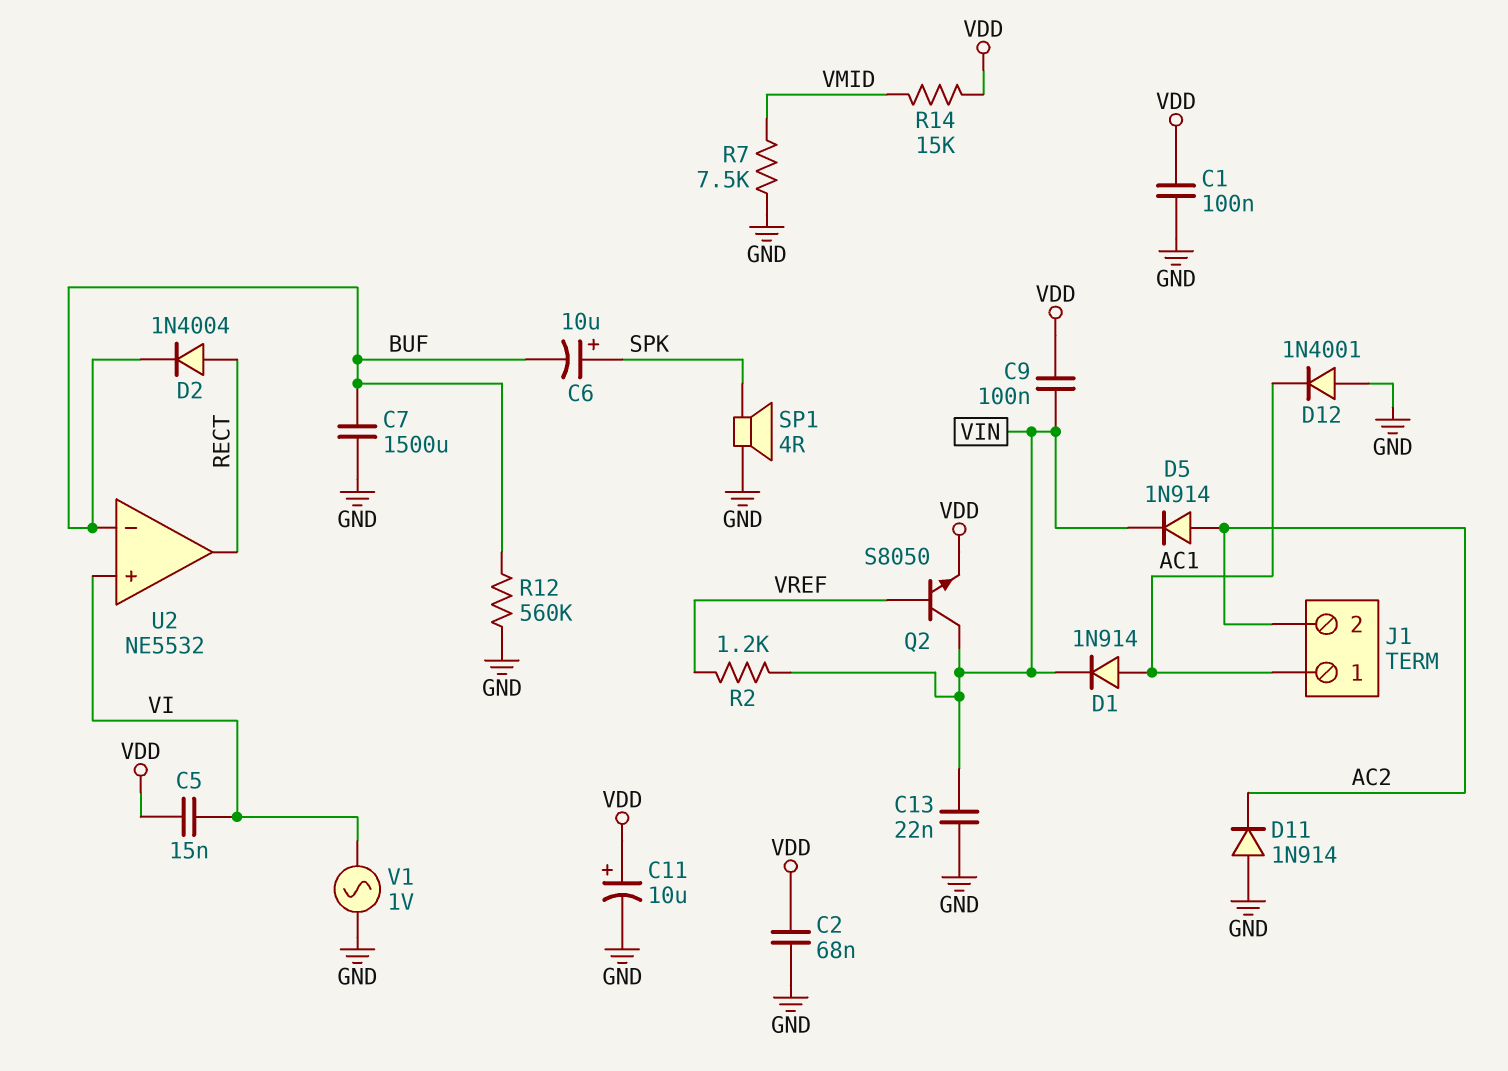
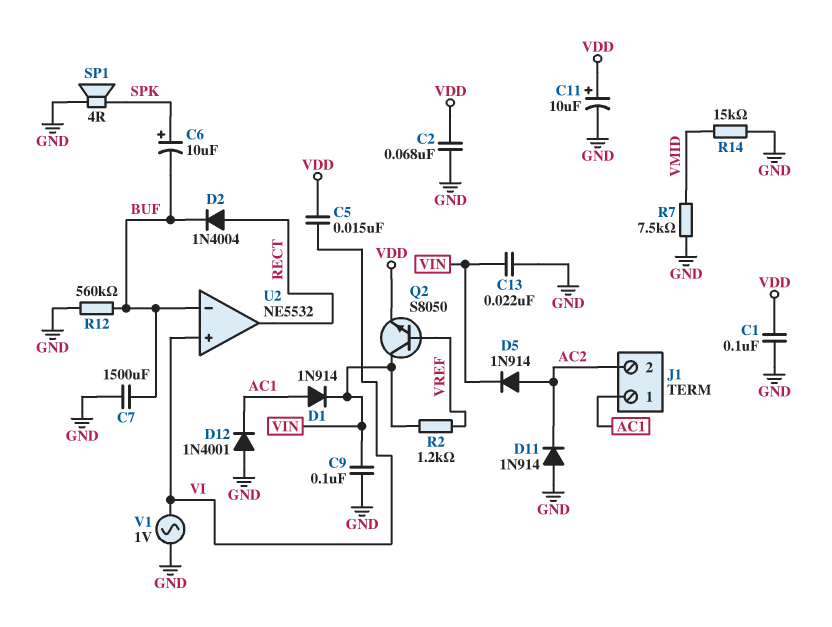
C9: 100nF (VDD, VIN) -> 100nF (GND, VIN)
R14: 15k (VDD, VMID) -> 15k (GND, VMID)

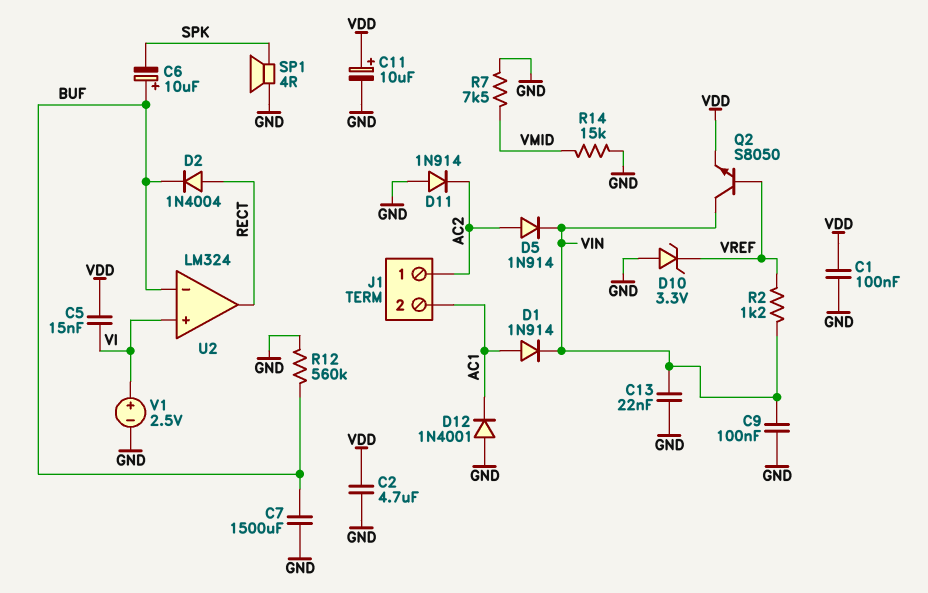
C2: 68nF (GND, VDD) -> 4.7uF (GND, VDD)
C6: 10uF (plus SPK, minus BUF) -> 10uF (plus BUF, minus SPK)
D10: none -> zener 3.3V (A GND, K VREF)
J1 pin 1: AC1 -> AC2
J1 pin 2: AC2 -> AC1
U2: NE5532 -> LM324
V1: AC 1V (GND, VI) -> 2.5V (plus VI, minus GND)

